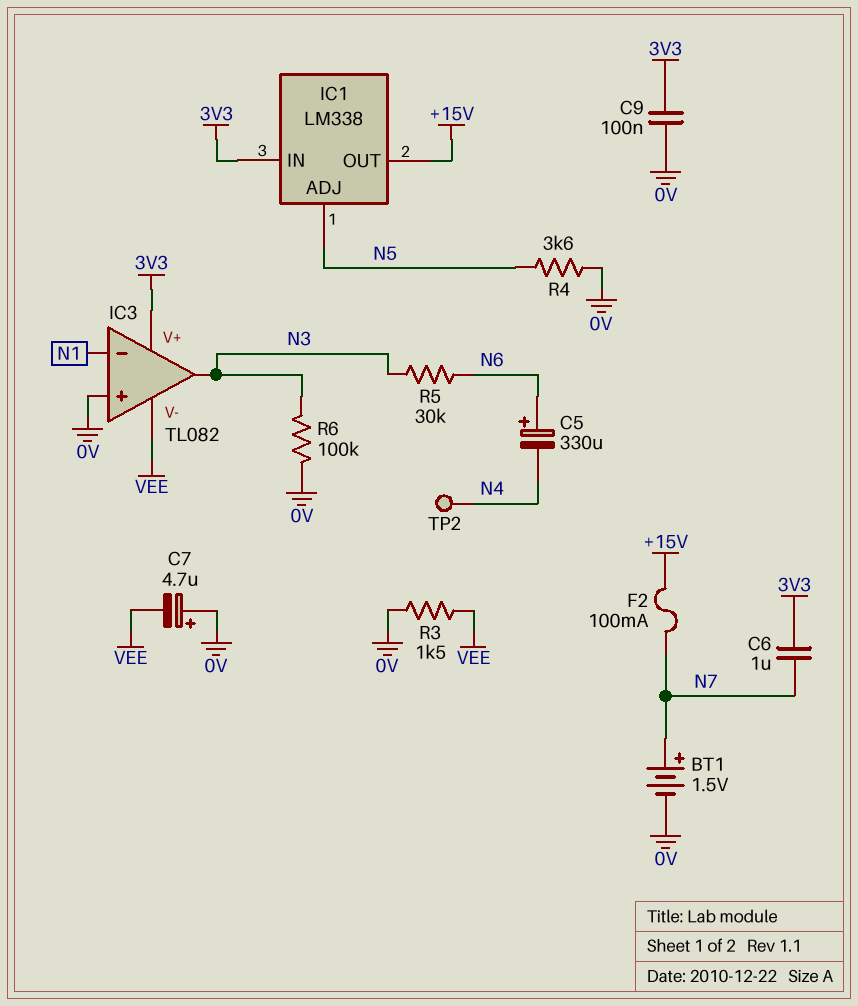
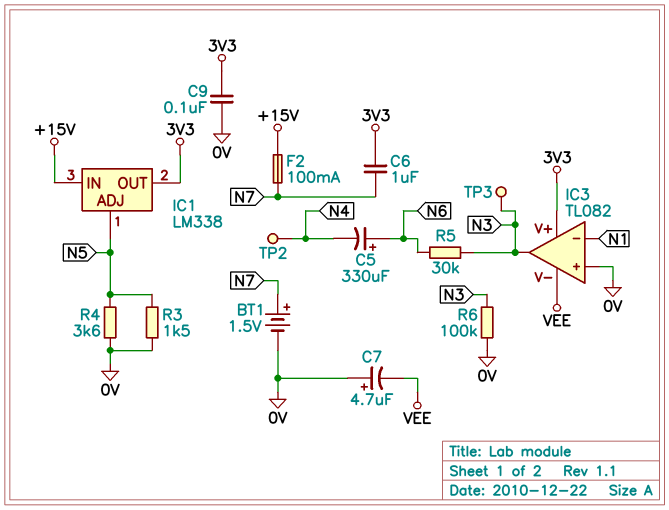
IC1 pin IN: 3V3 -> +15V
IC1 pin OUT: +15V -> 3V3
R3: 1.5k (0V, VEE) -> 1.5k (0V, N5)
TP3: none -> test point (N3)

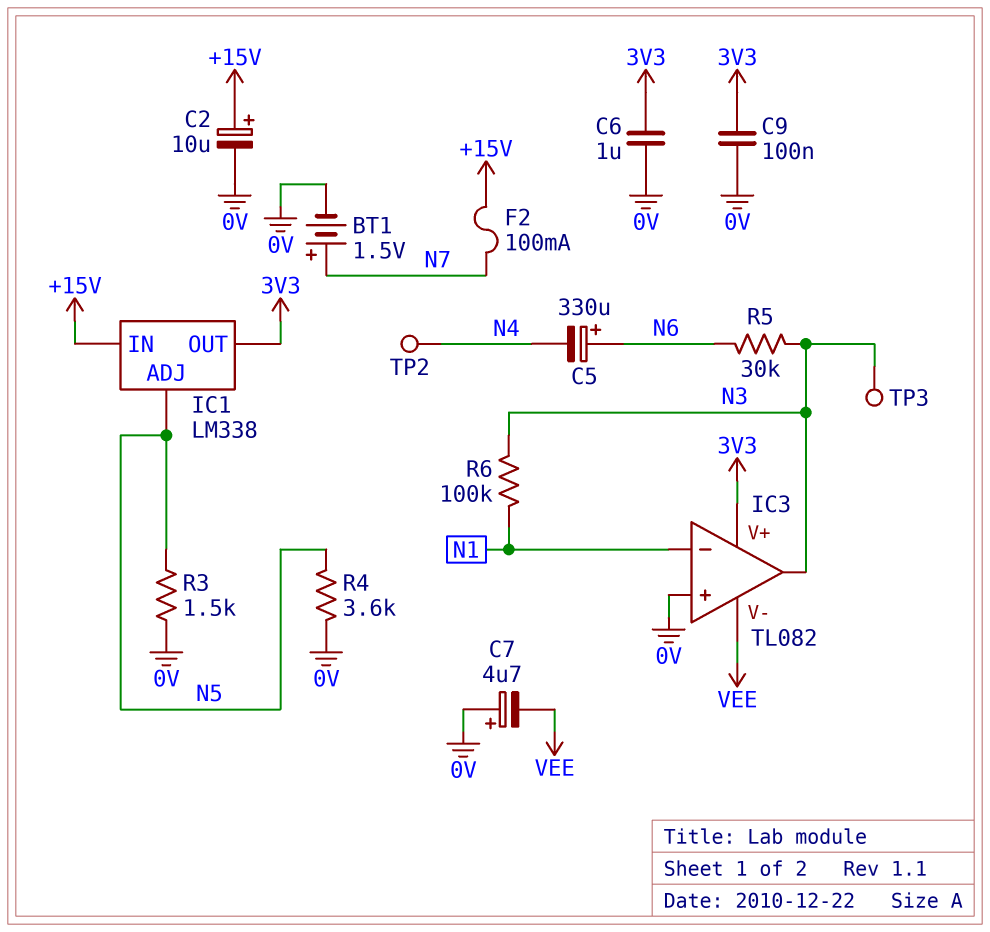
C2: none -> 10uF (plus +15V, minus 0V)
C6: 1uF (3V3, N7) -> 1uF (0V, 3V3)
R6: 100k (0V, N3) -> 100k (N1, N3)

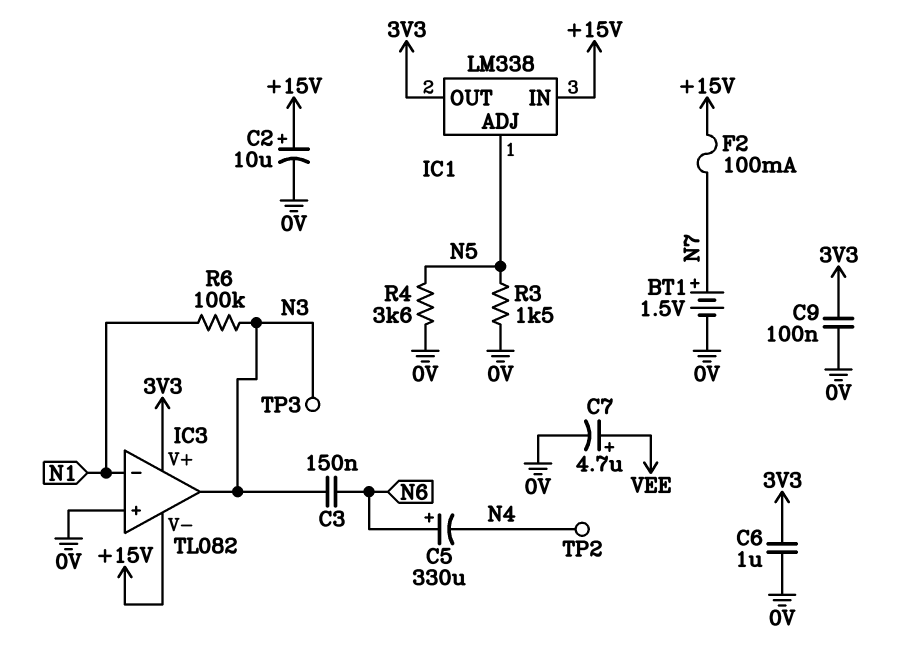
C3: none -> 150nF (N3, N6)
C7: 4.7uF (plus 0V, minus VEE) -> 4.7uF (plus VEE, minus 0V)
IC3 pin V-: VEE -> +15V
R5: 30k (N3, N6) -> none

